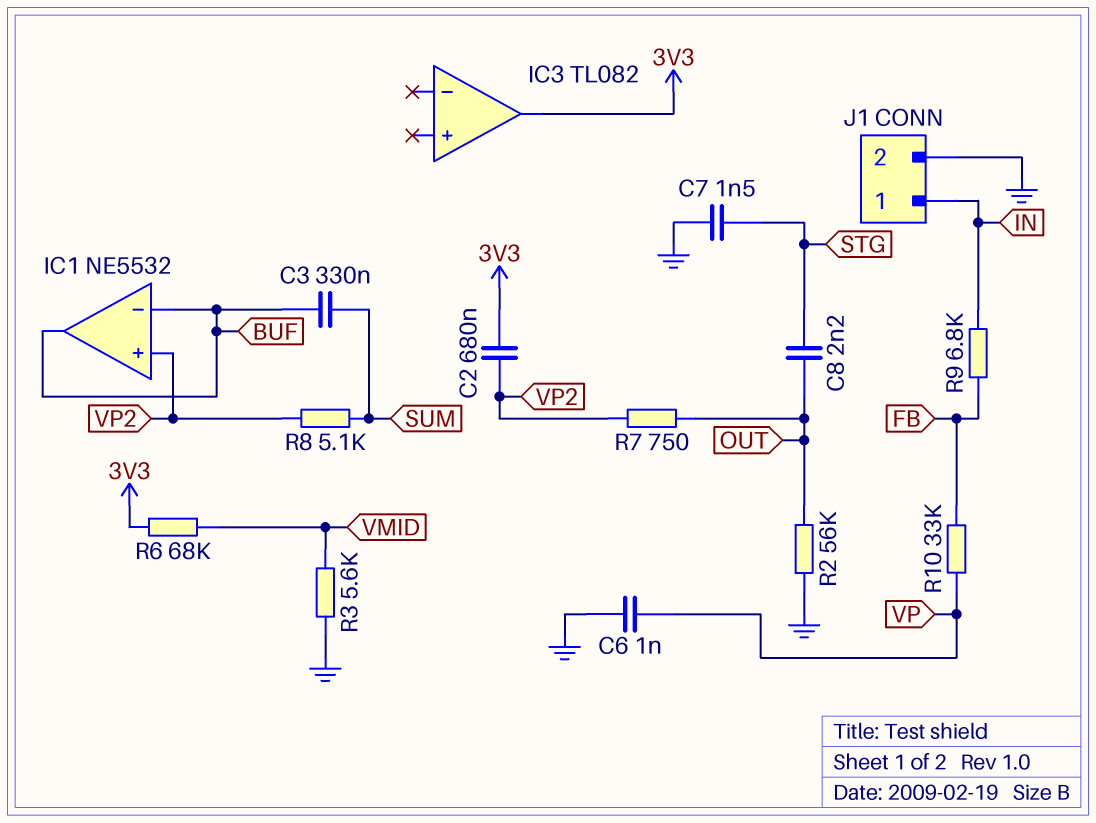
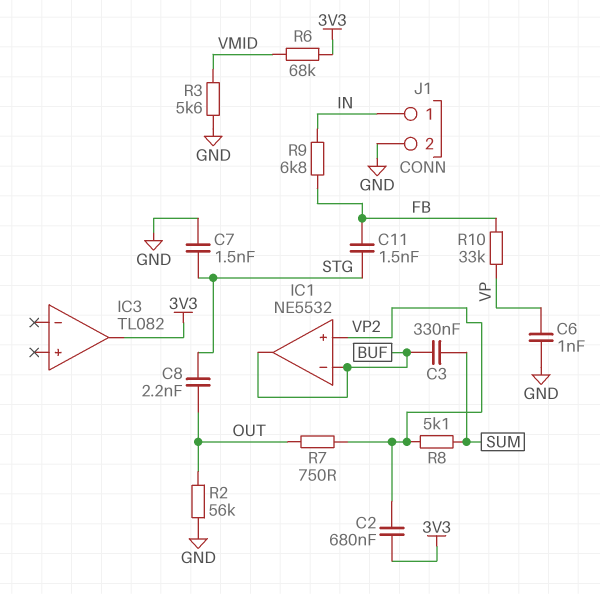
C11: none -> 1.5nF (FB, STG)

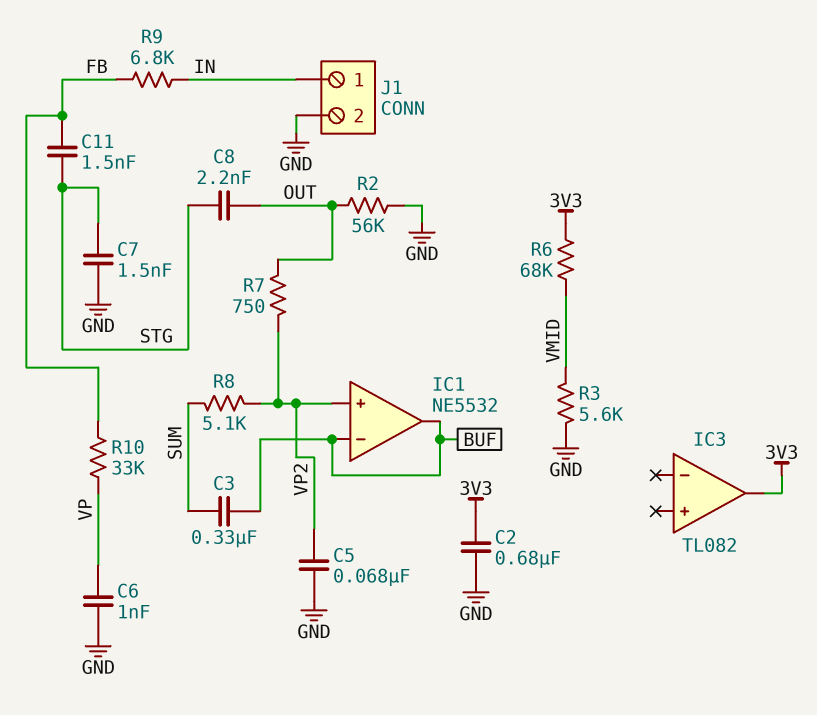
C2: 680nF (3V3, VP2) -> 680nF (3V3, GND)
C5: none -> 68nF (GND, VP2)

